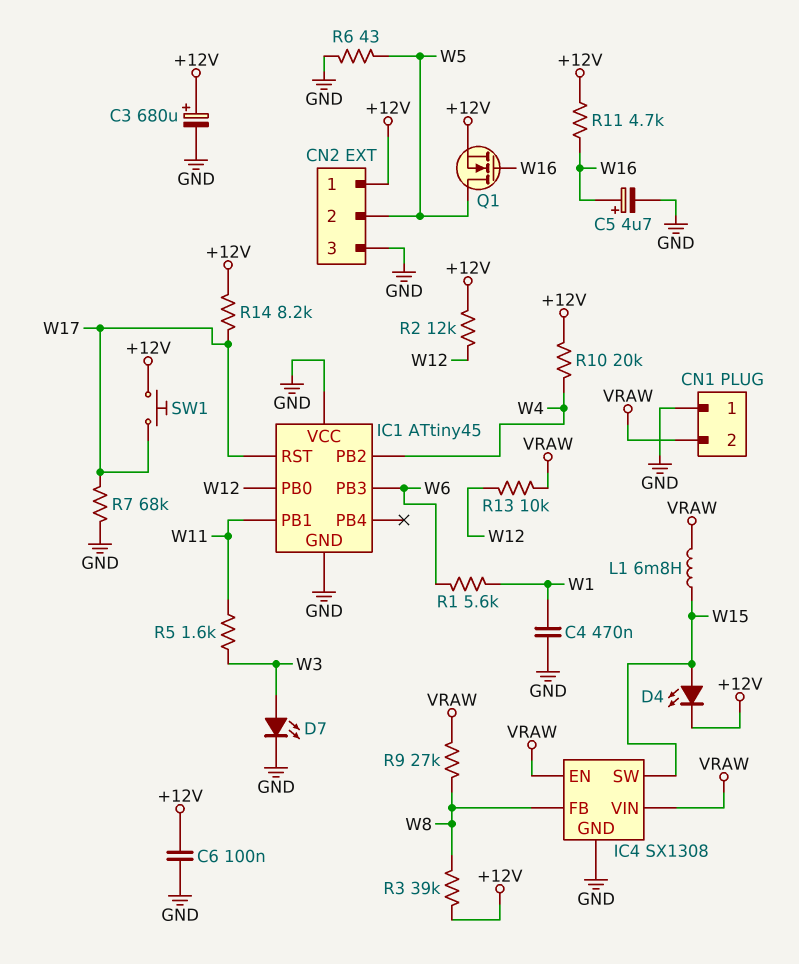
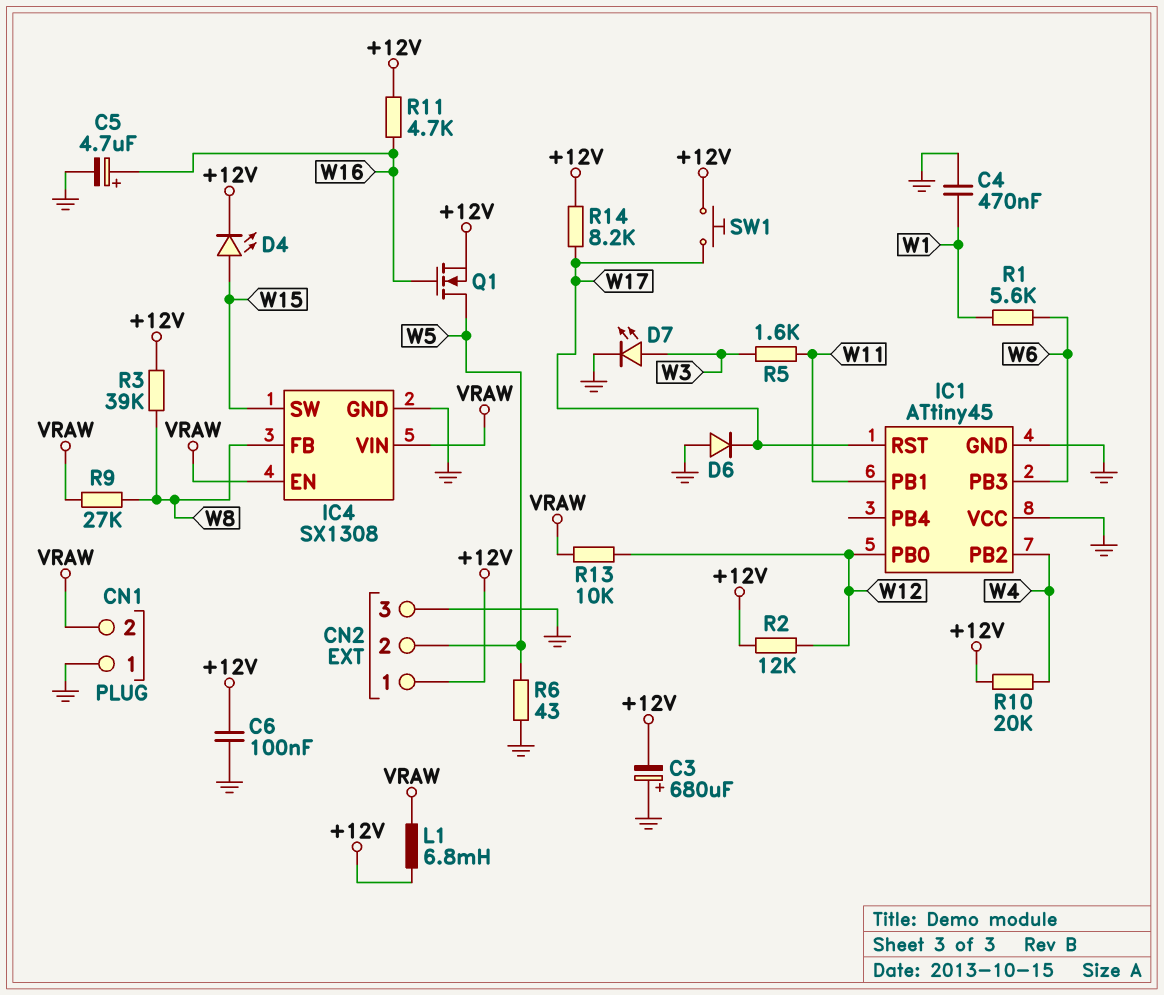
C3: 680uF (plus +12V, minus GND) -> 680uF (plus GND, minus +12V)
D6: none -> diode (A GND, K W17)
L1: 6.8mH (VRAW, W15) -> 6.8mH (+12V, VRAW)
R7: 68k (GND, W17) -> none

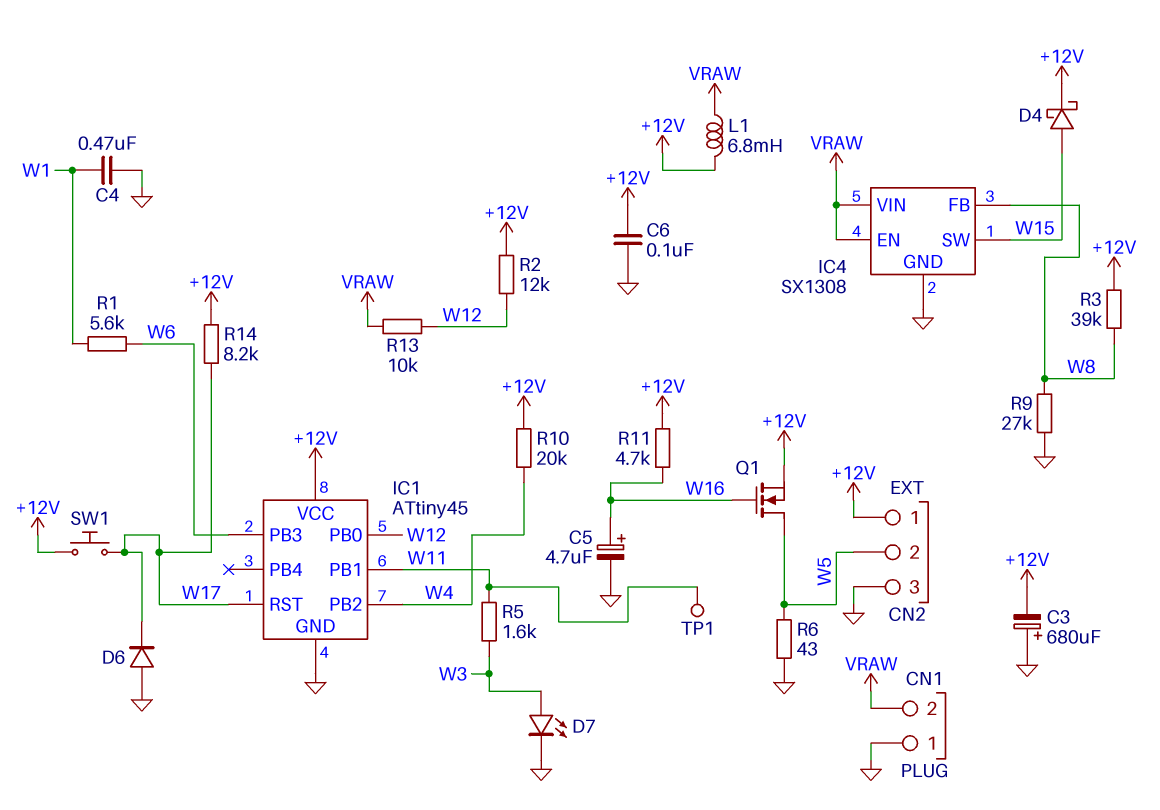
D4: LED (A W15, K +12V) -> schottky (A W15, K +12V)
IC1 pin VCC: GND -> +12V
R9: 27k (VRAW, W8) -> 27k (GND, W8)
TP1: none -> test point (W11)

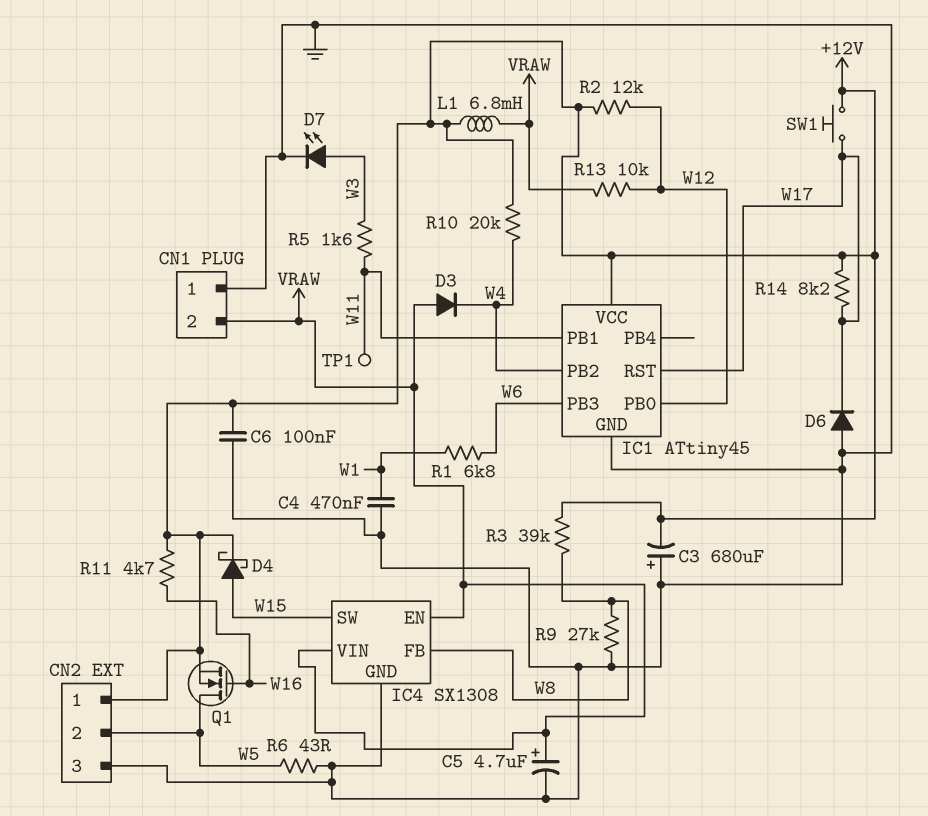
C5: 4.7uF (plus W16, minus GND) -> 4.7uF (plus VRAW, minus GND)
D3: none -> diode (A VRAW, K W4)
R1: 5.6k (W1, W6) -> 6.8k (W1, W6)

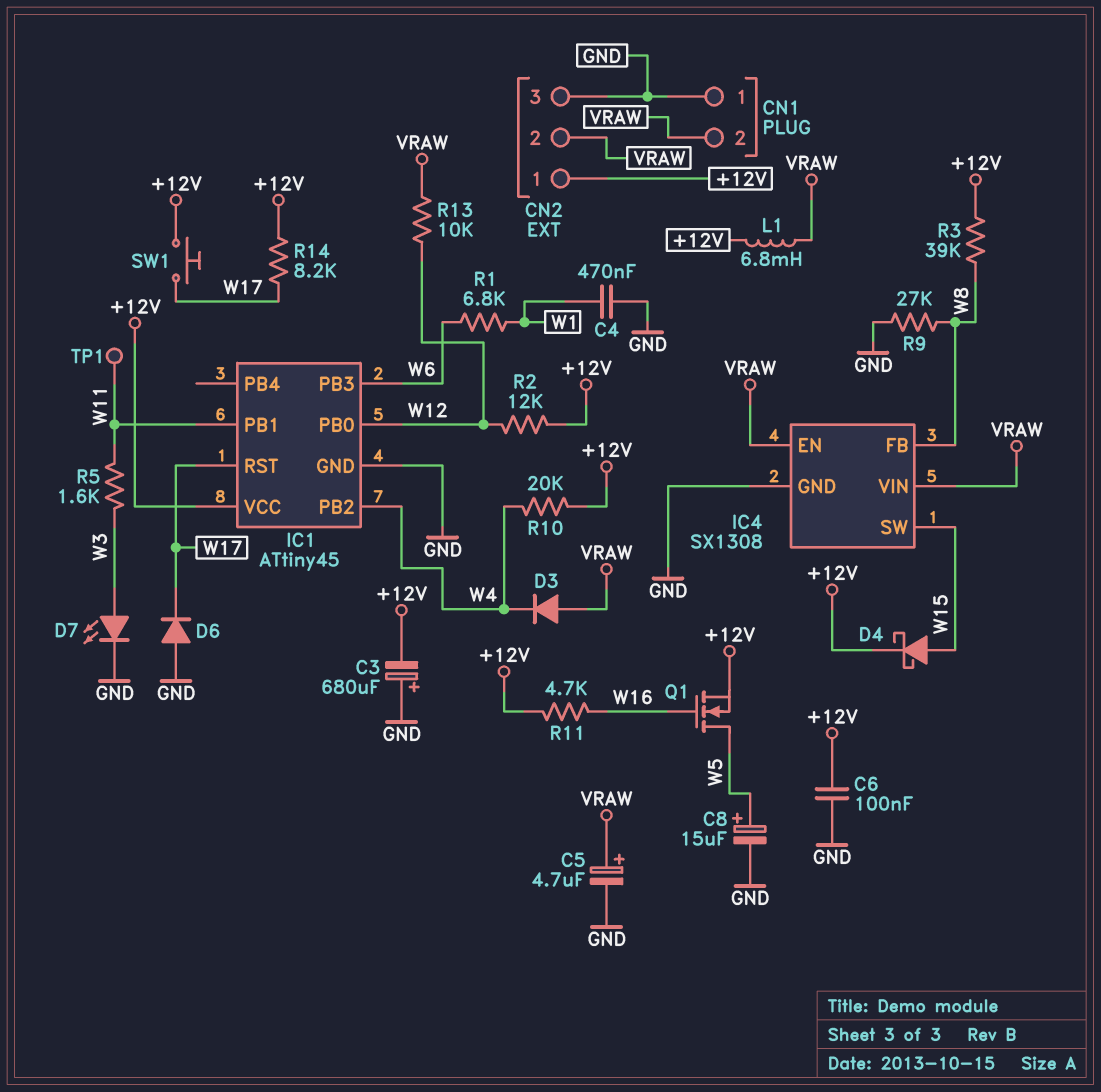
C8: none -> 15uF (plus W5, minus GND)
CN2 pin 2: W5 -> VRAW
R6: 43 (GND, W5) -> none

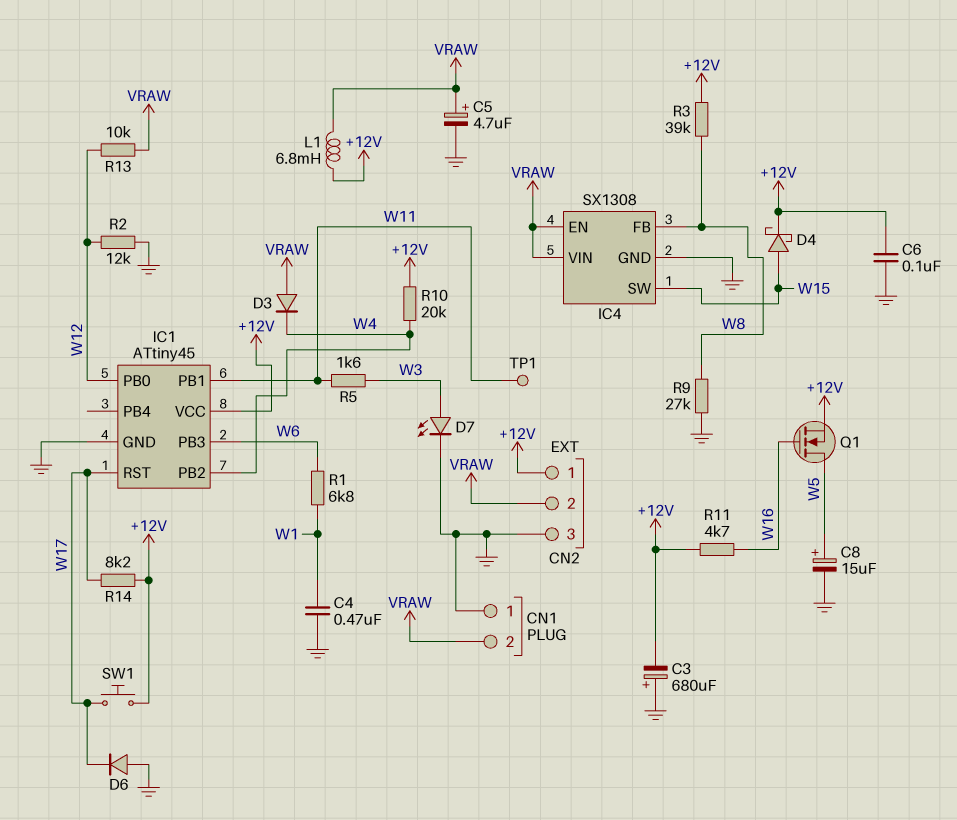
R2: 12k (+12V, W12) -> 12k (GND, W12)

